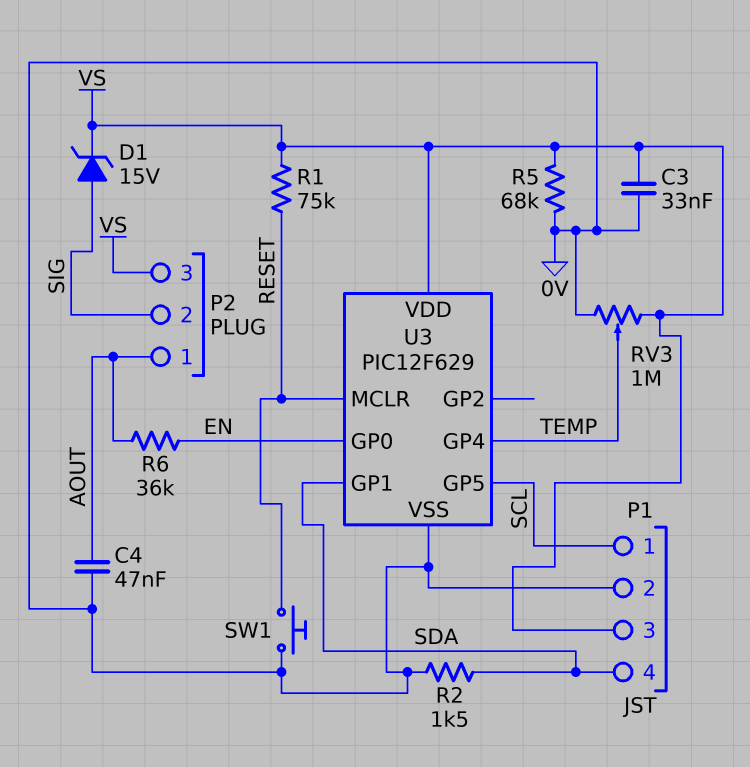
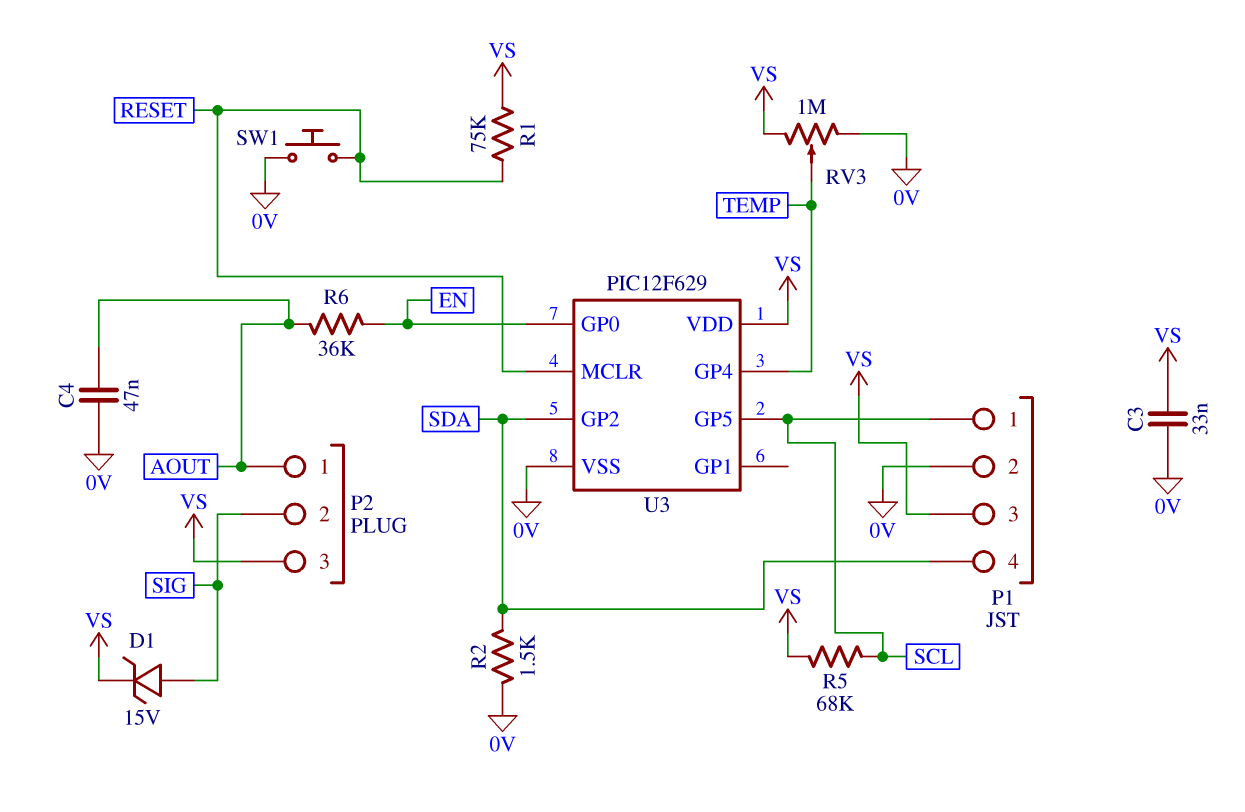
R5: 68k (0V, VS) -> 68k (SCL, VS)
U3 pin GP1: SDA -> none
U3 pin GP2: none -> SDA

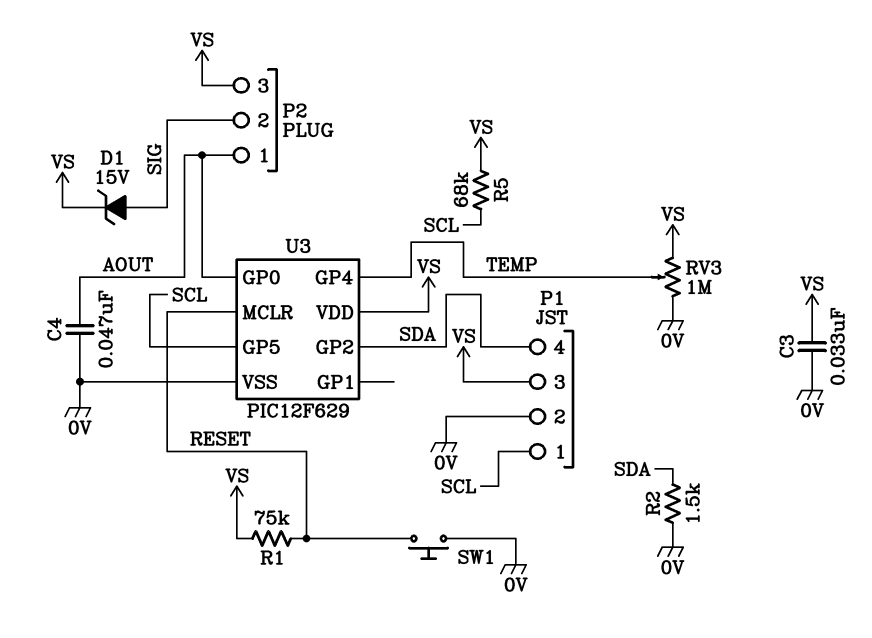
R6: 36k (AOUT, EN) -> none
U3 pin GP0: EN -> AOUT

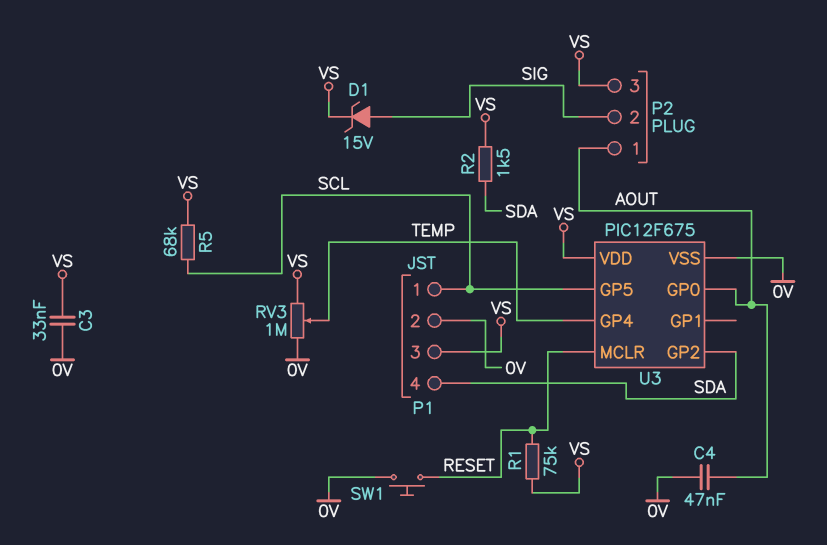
R2: 1.5k (0V, SDA) -> 1.5k (SDA, VS)
U3: PIC12F629 -> PIC12F675

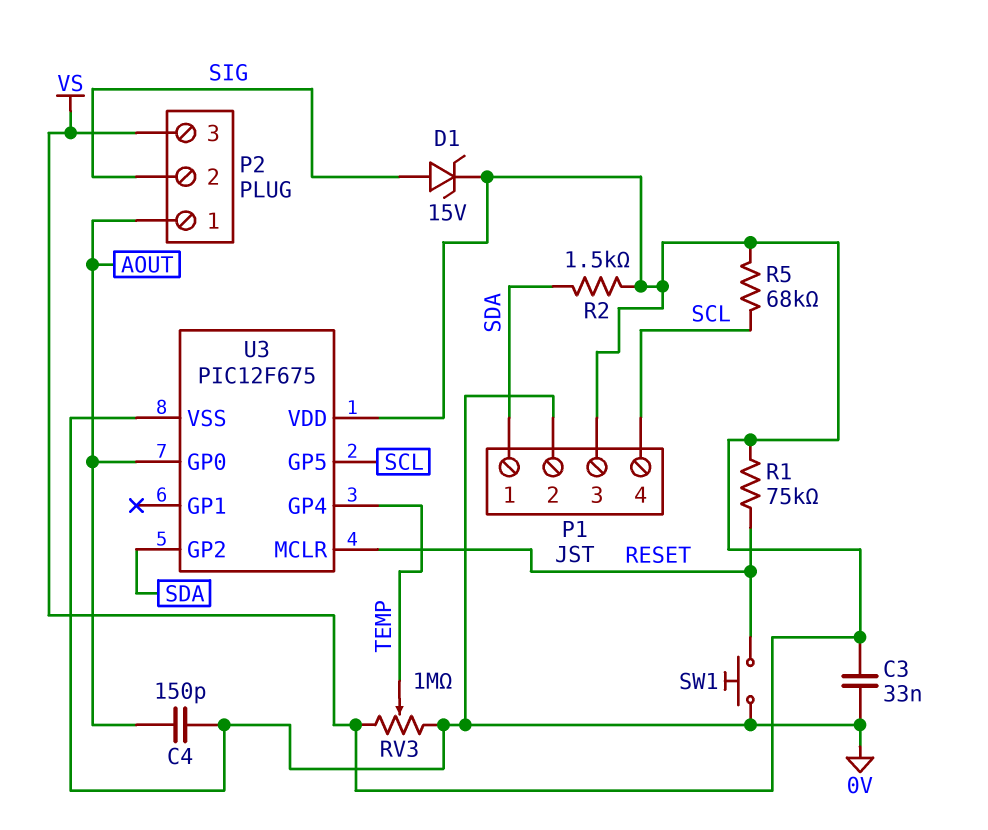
C4: 47nF (0V, AOUT) -> 150pF (0V, AOUT)
P1 pin 1: SCL -> SDA
P1 pin 4: SDA -> SCL

